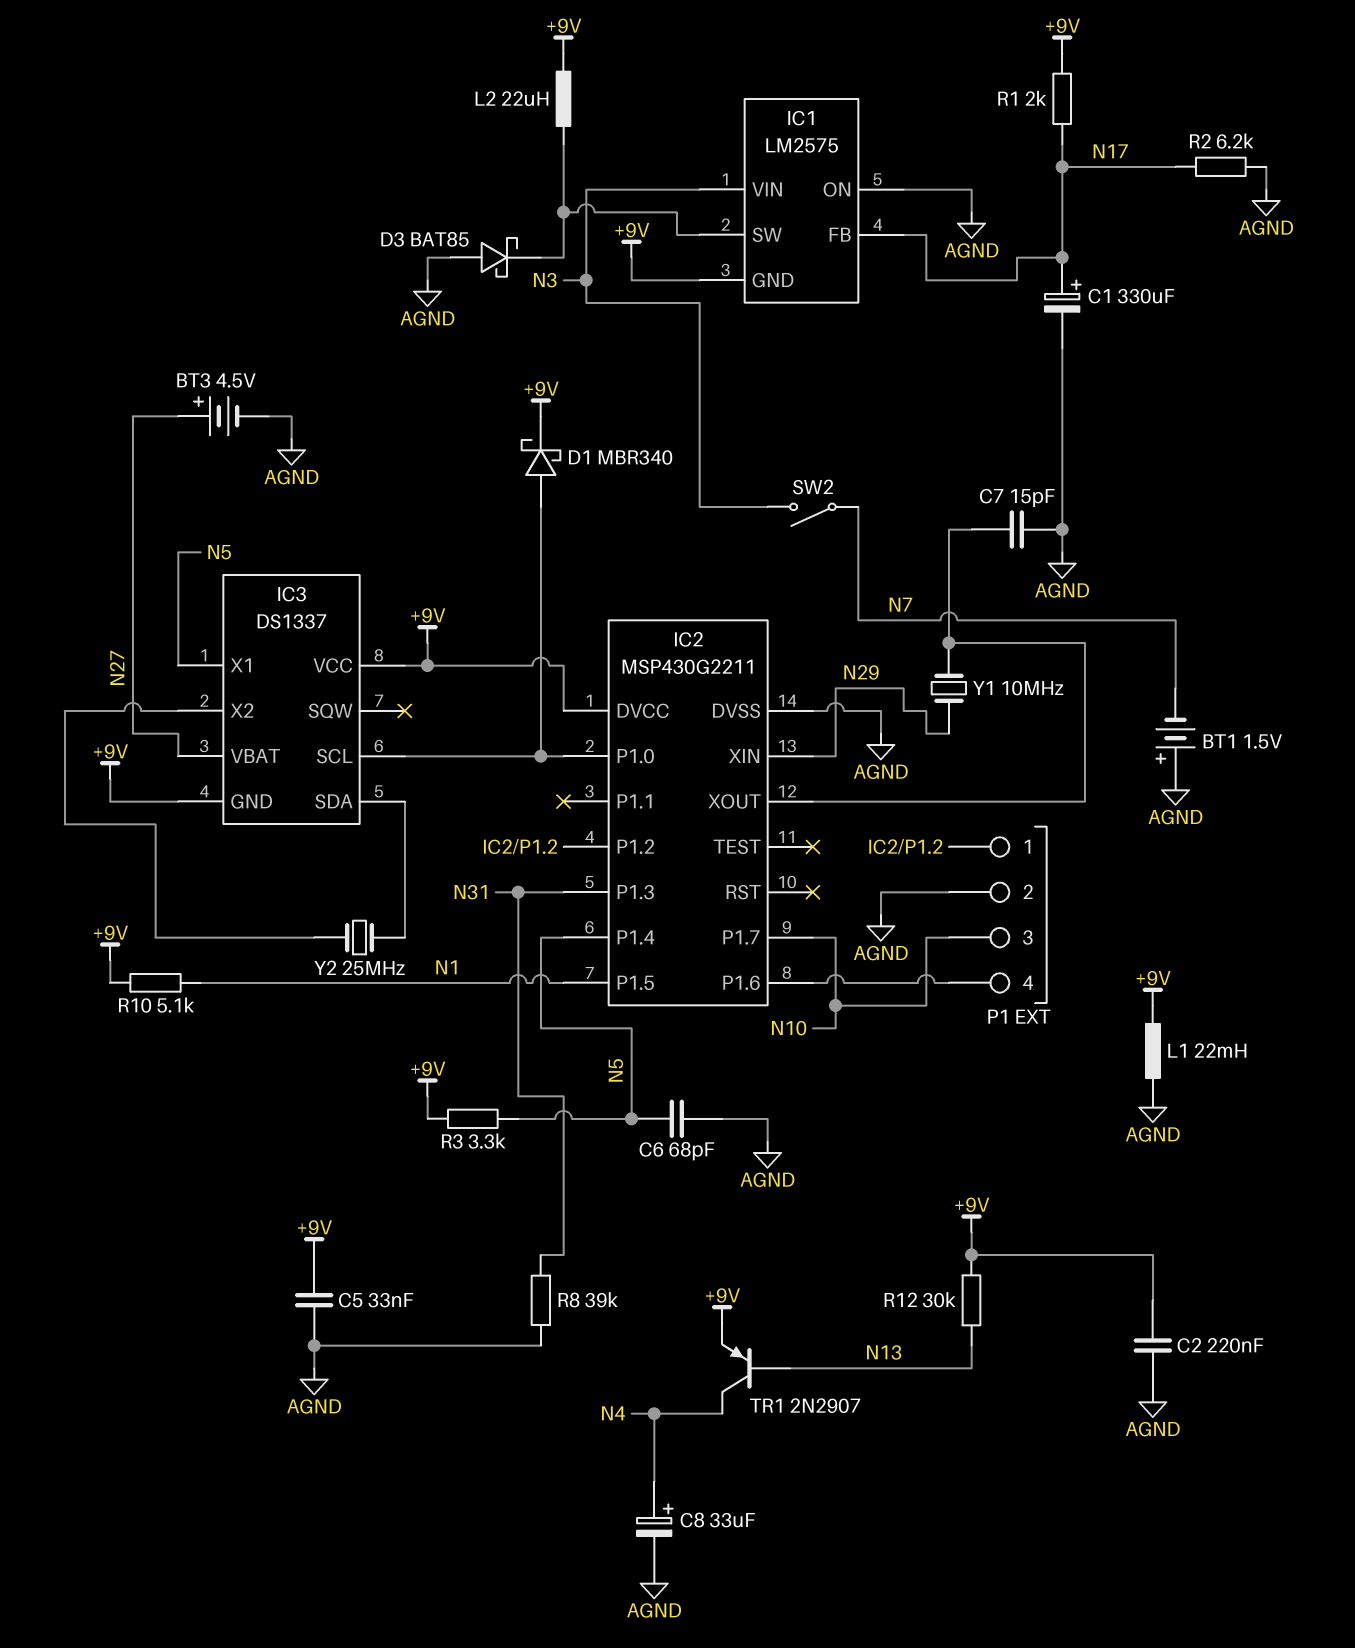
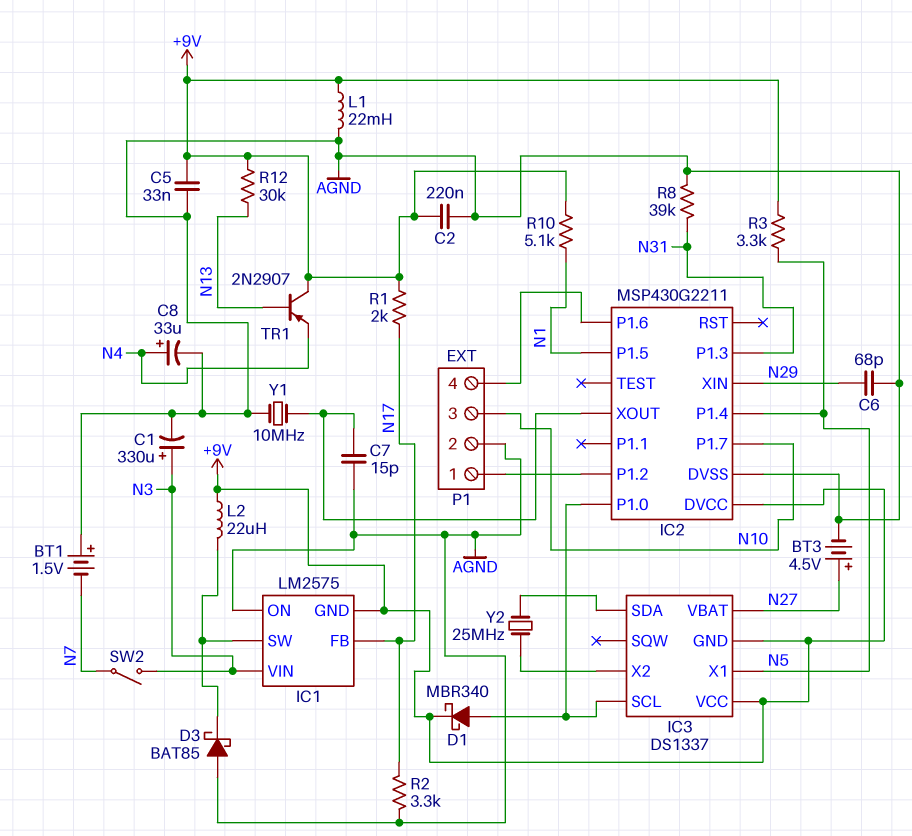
C1: 330uF (plus N17, minus AGND) -> 330uF (plus N3, minus AGND)
C6: 68pF (AGND, N5) -> 68pF (AGND, N29)
R2: 6.2k (AGND, N17) -> 3.3k (AGND, N17)
TR1: PNP 2N2907 (B N13, C N4, E +9V) -> PNP 2N2907 (B N13, C +9V, E N4)
Y1: 10MHz (IC2/XOUT, N29) -> 10MHz (AGND, IC2/XOUT)

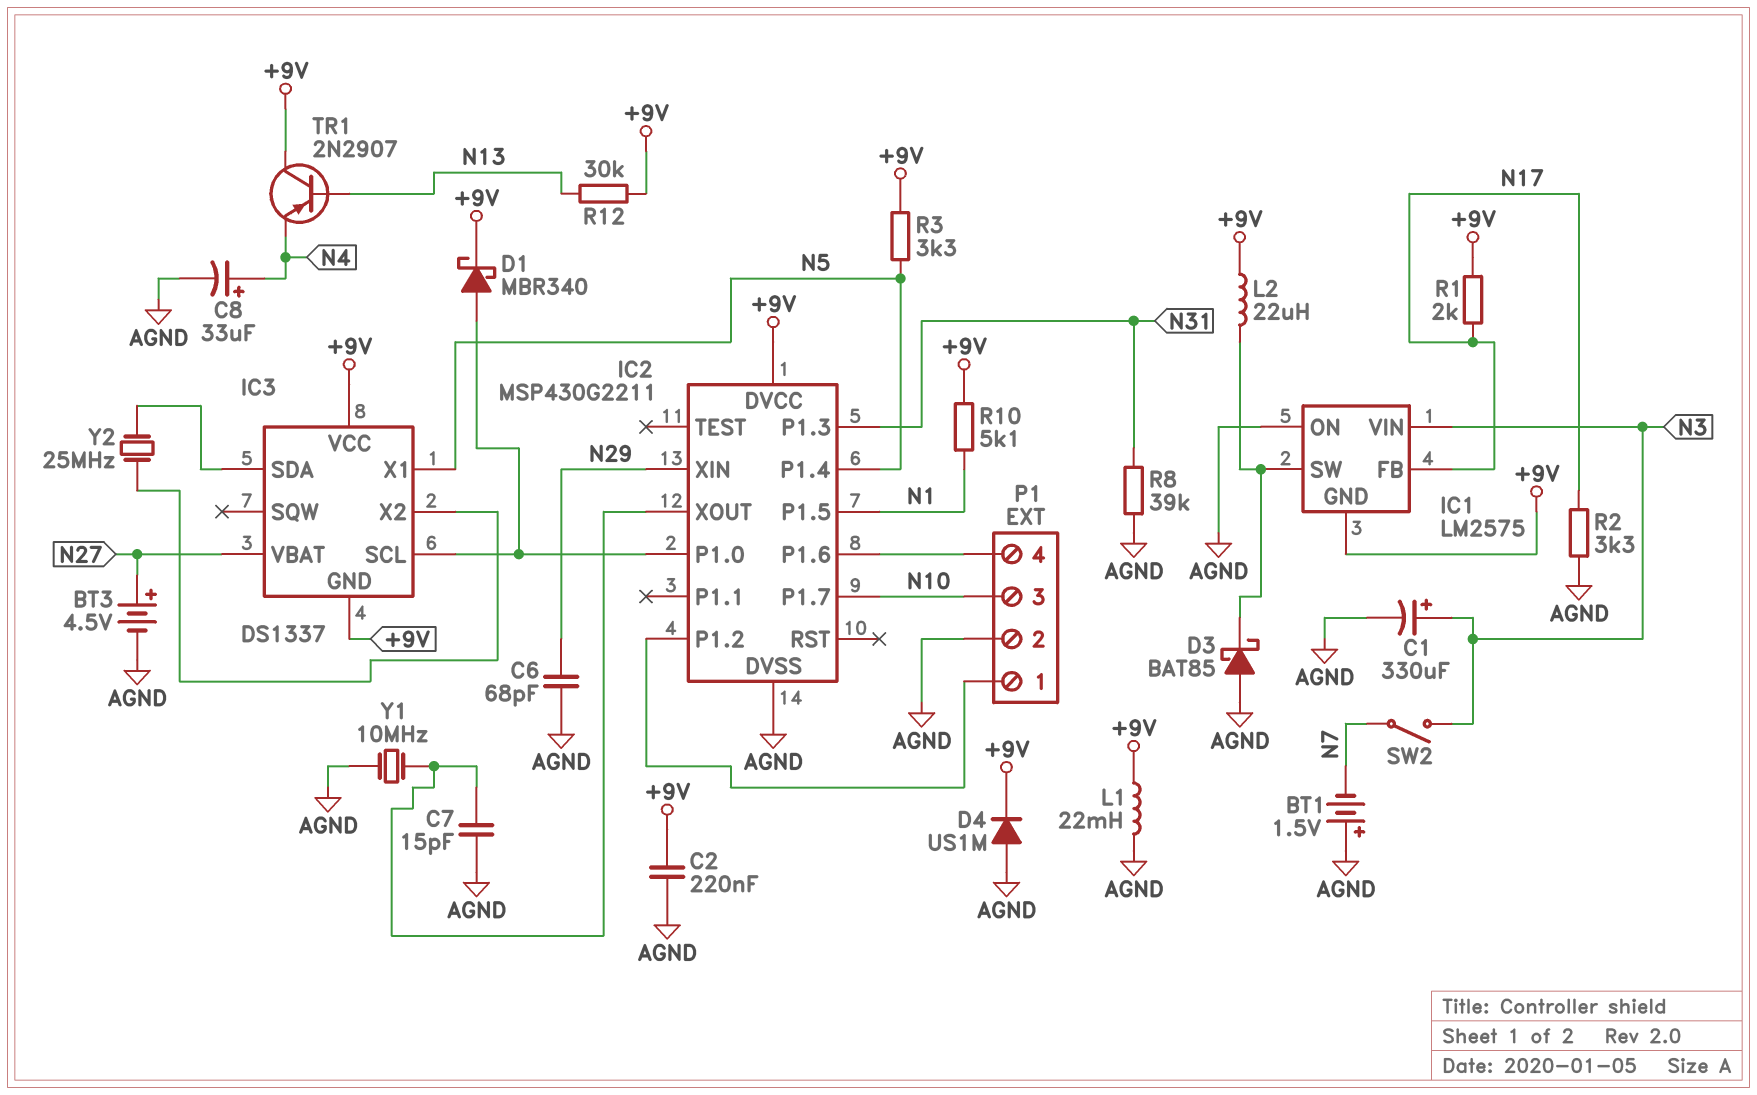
C5: 33nF (+9V, AGND) -> none
D4: none -> diode US1M (A AGND, K +9V)

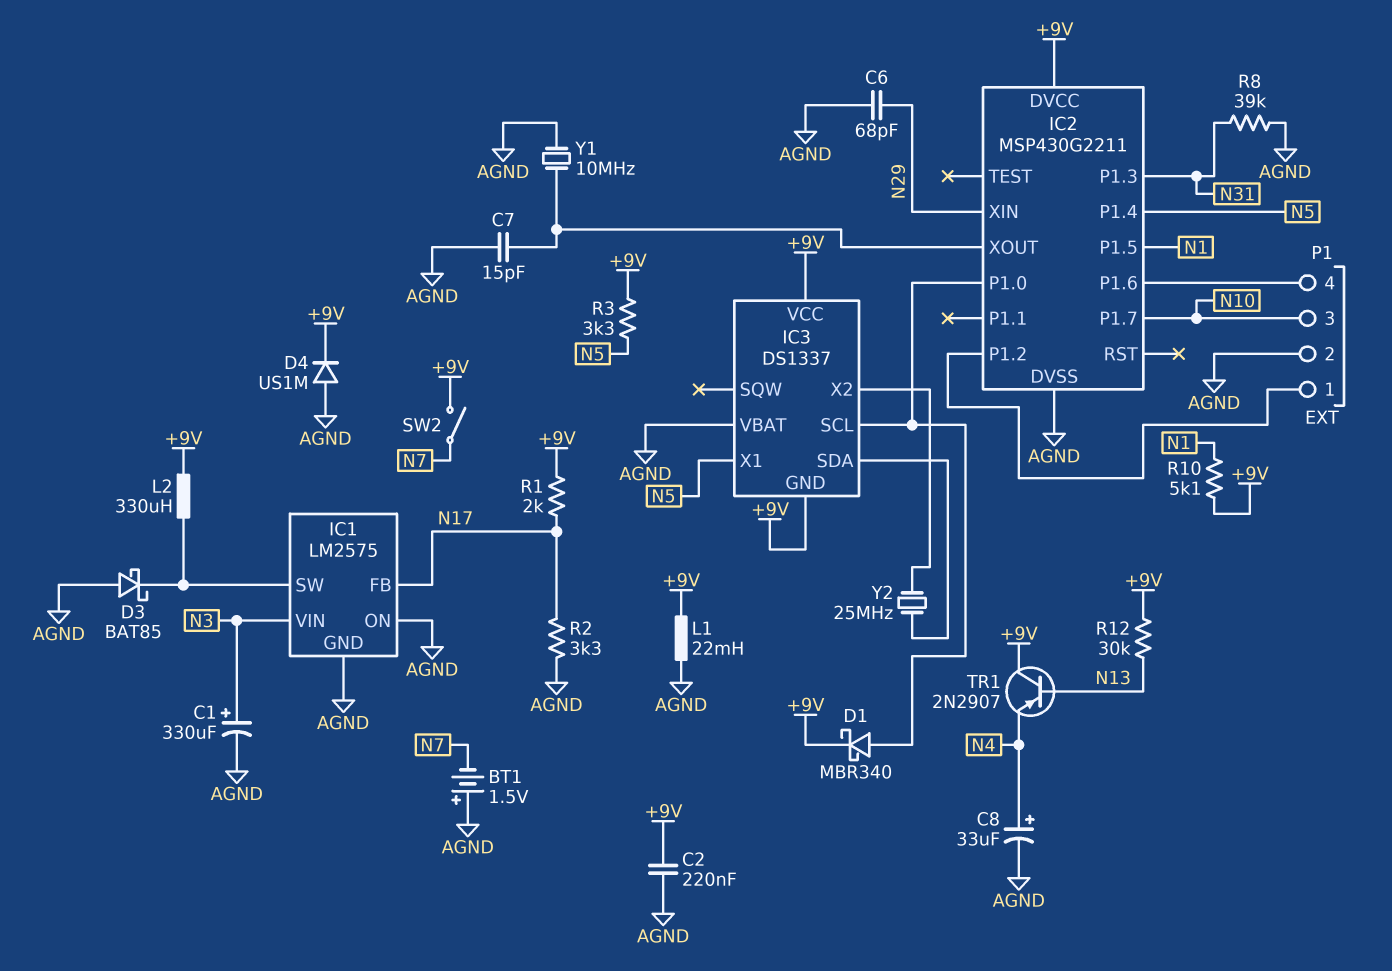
BT3: 4.5V (plus N27, minus AGND) -> none
IC1 pin GND: +9V -> AGND
IC3 pin VBAT: N27 -> AGND
L2: 22uH (+9V, IC1/SW) -> 330uH (+9V, IC1/SW)
SW2: switch (N3, N7) -> switch (+9V, N7)

